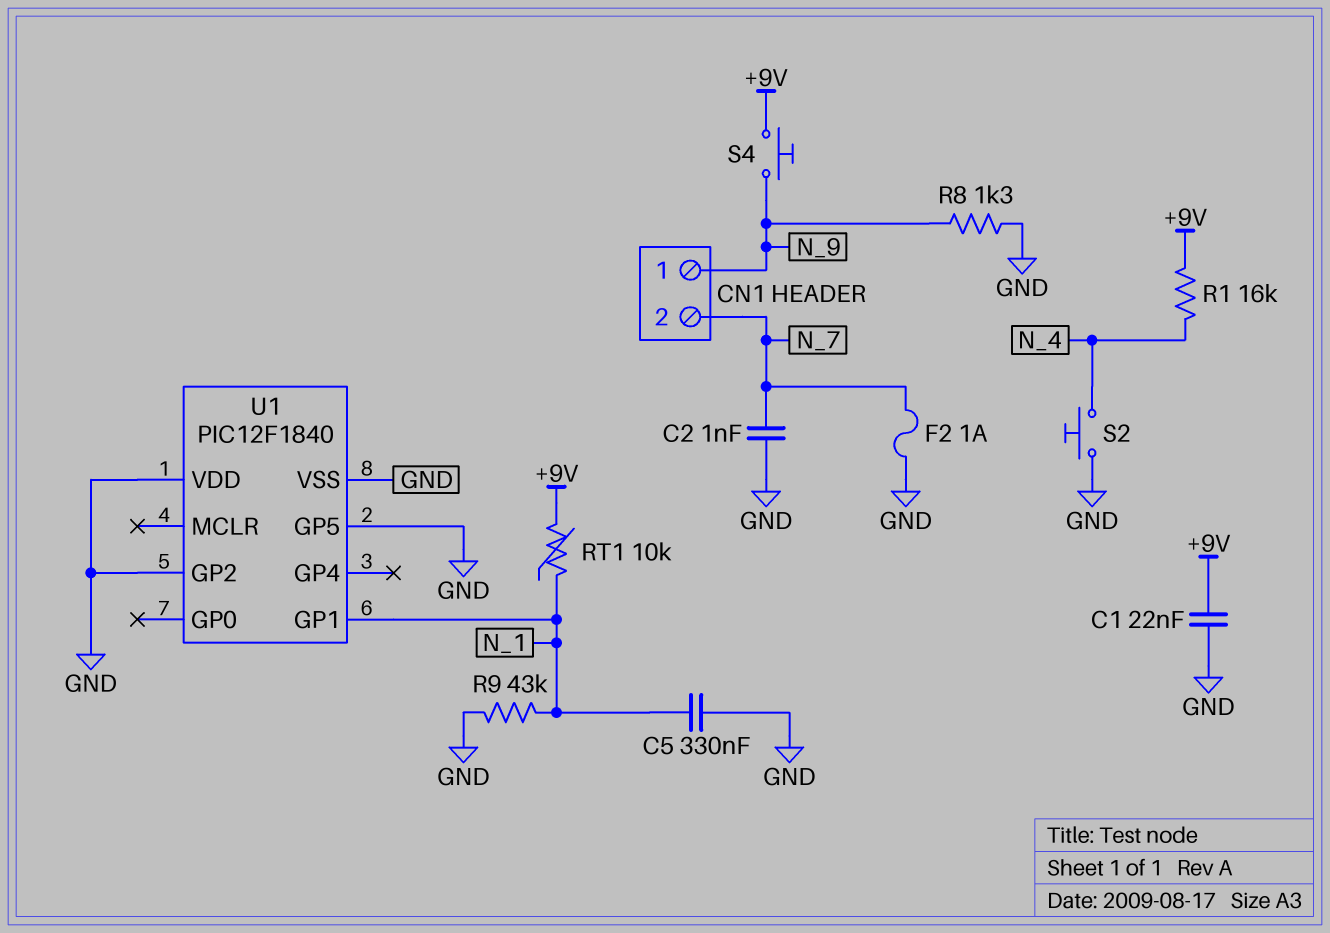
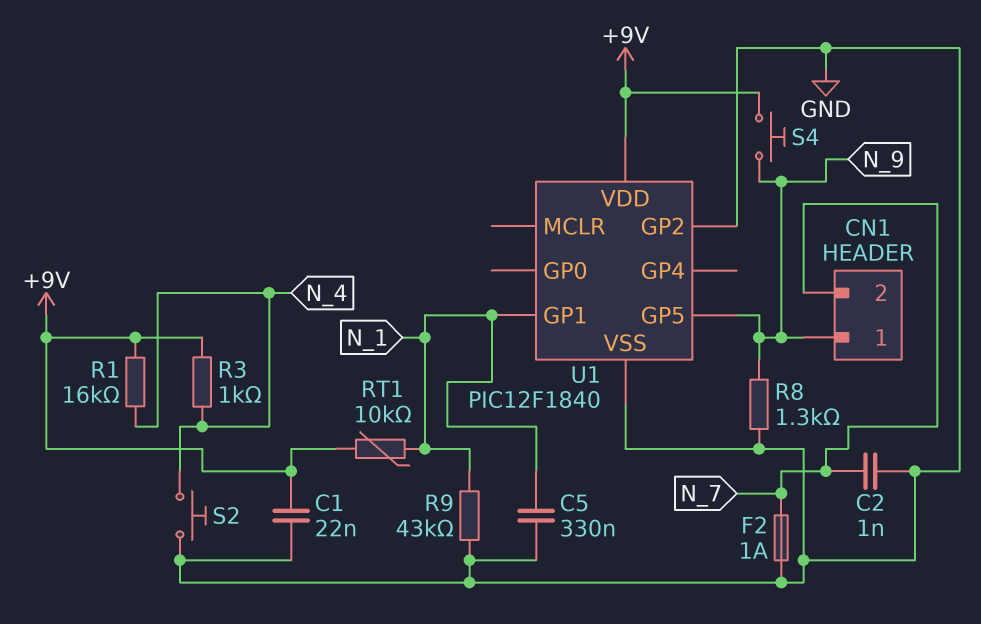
R3: none -> 1k (+9V, N_4)
U1 pin GP5: GND -> N_9
U1 pin VDD: GND -> +9V

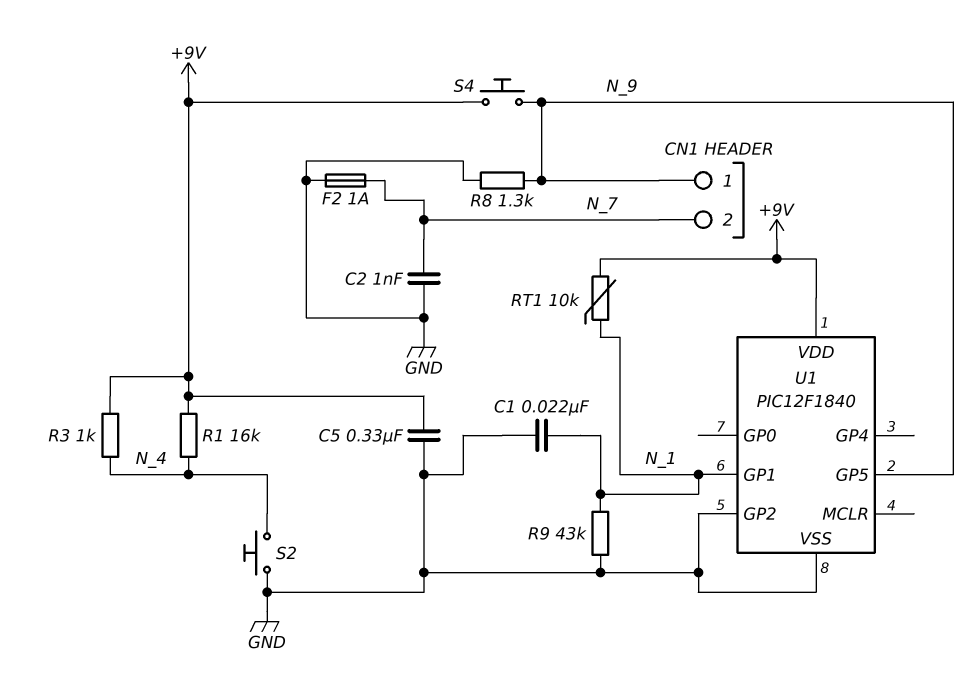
C1: 22nF (+9V, GND) -> 22nF (GND, N_1)
C5: 330nF (GND, N_1) -> 330nF (+9V, GND)

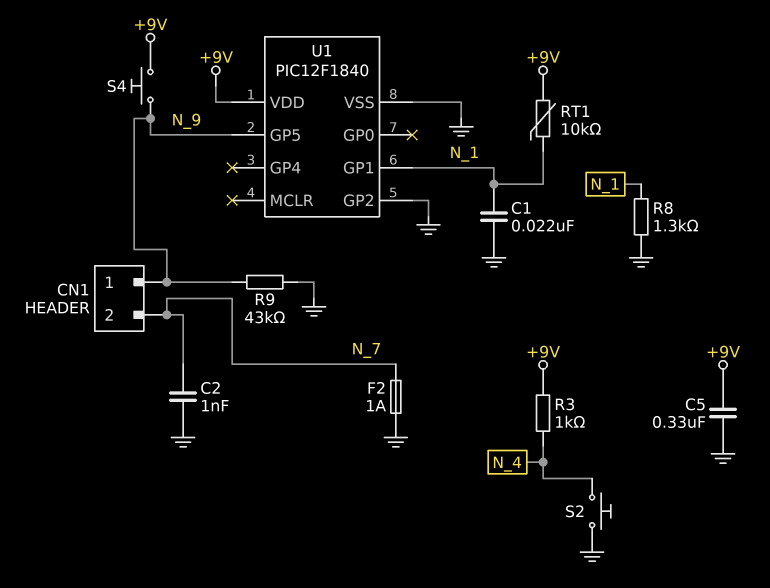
R1: 16k (+9V, N_4) -> none
R8: 1.3k (GND, N_9) -> 1.3k (GND, N_1)
R9: 43k (GND, N_1) -> 43k (GND, N_9)

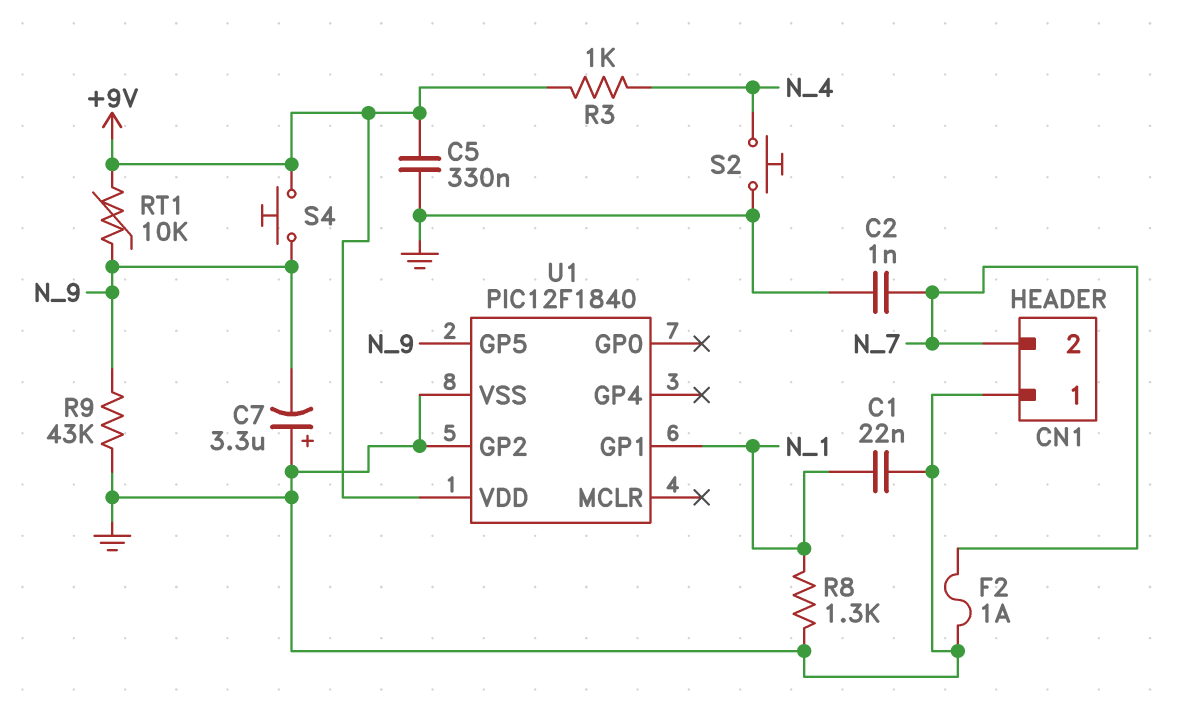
C7: none -> 3.3uF (plus GND, minus N_9)
CN1 pin 1: N_9 -> GND
RT1: 10k (+9V, N_1) -> 10k (+9V, N_9)

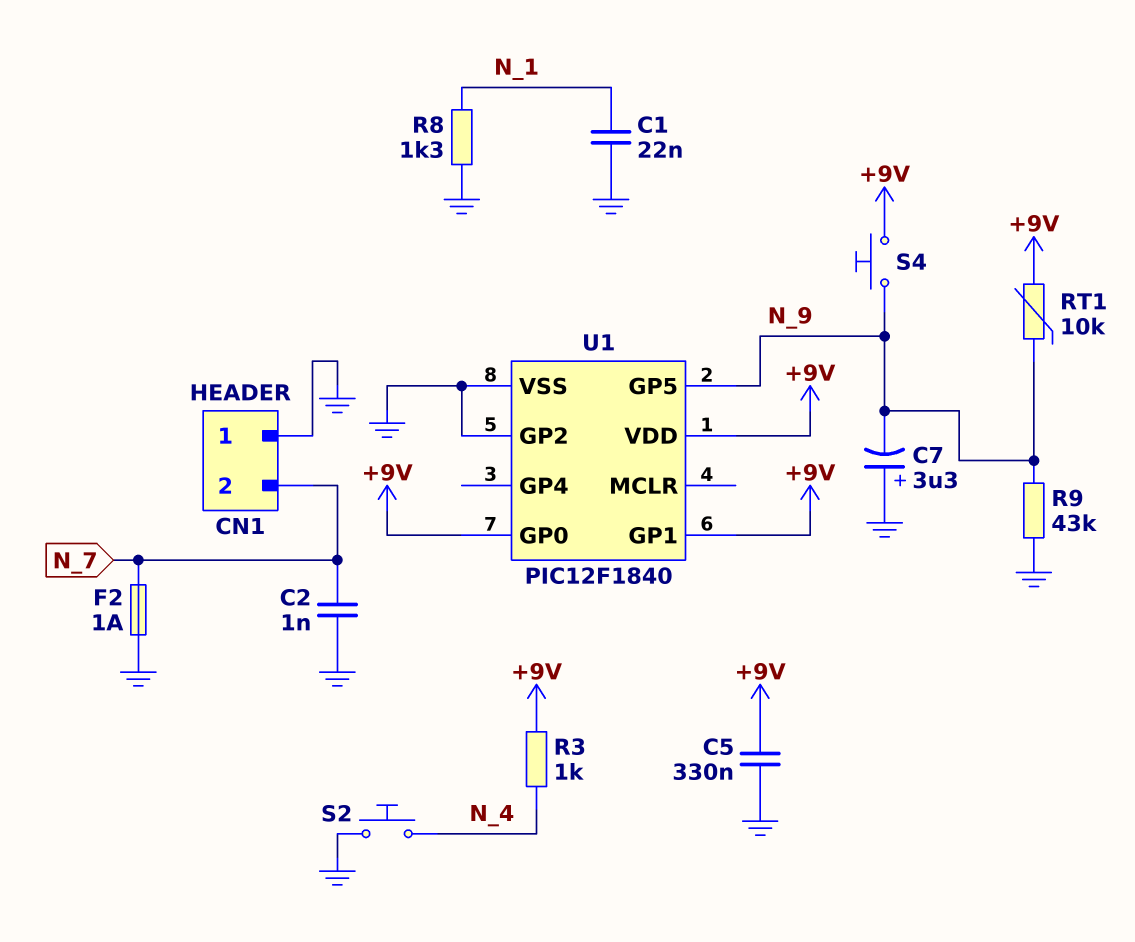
U1 pin GP0: none -> +9V
U1 pin GP1: N_1 -> +9V

